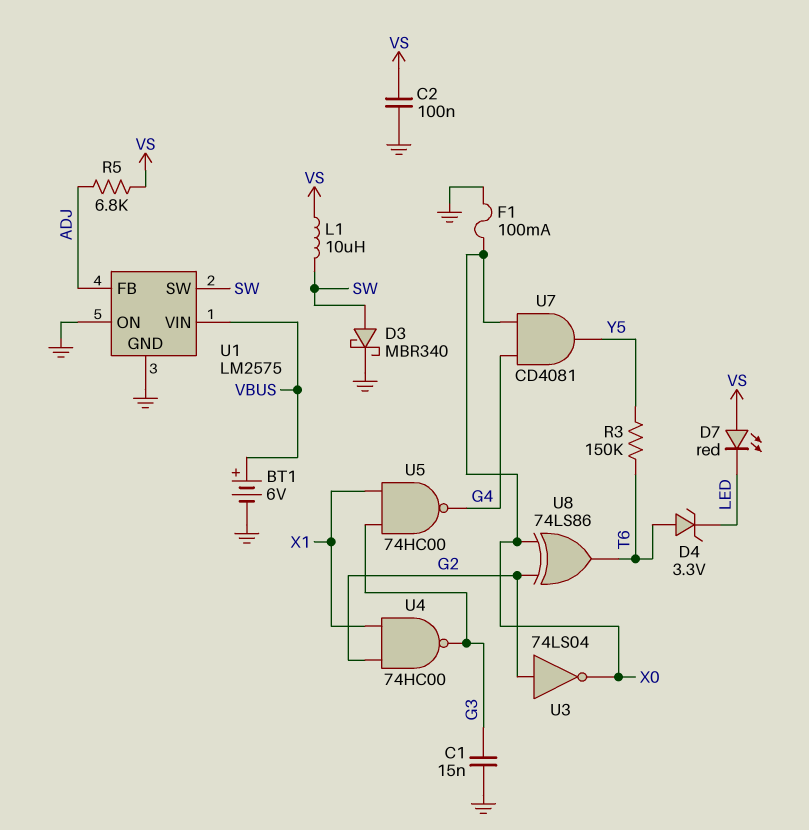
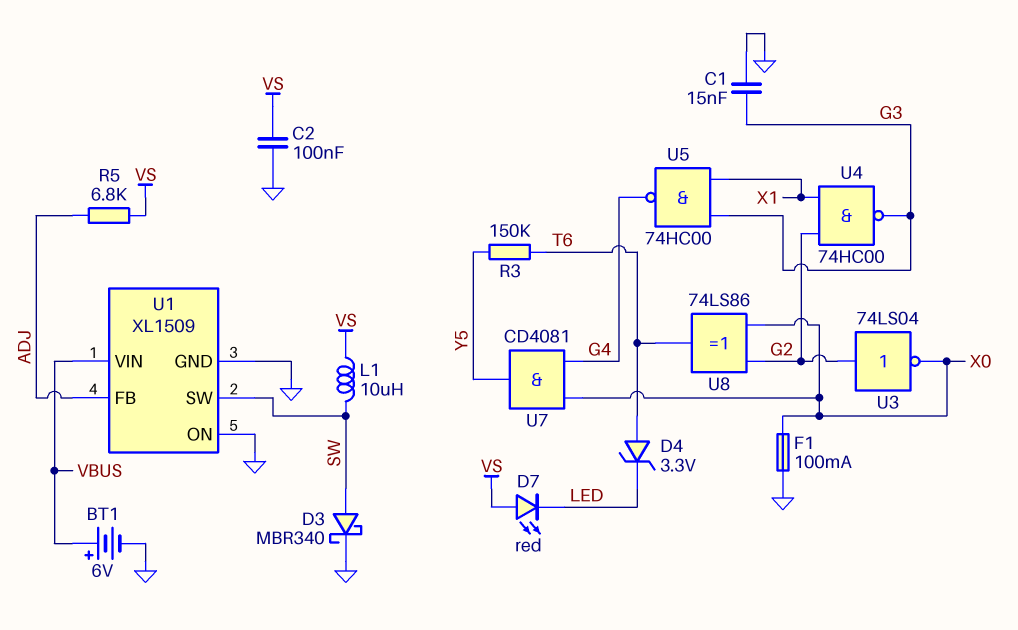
U1: LM2575 -> XL1509

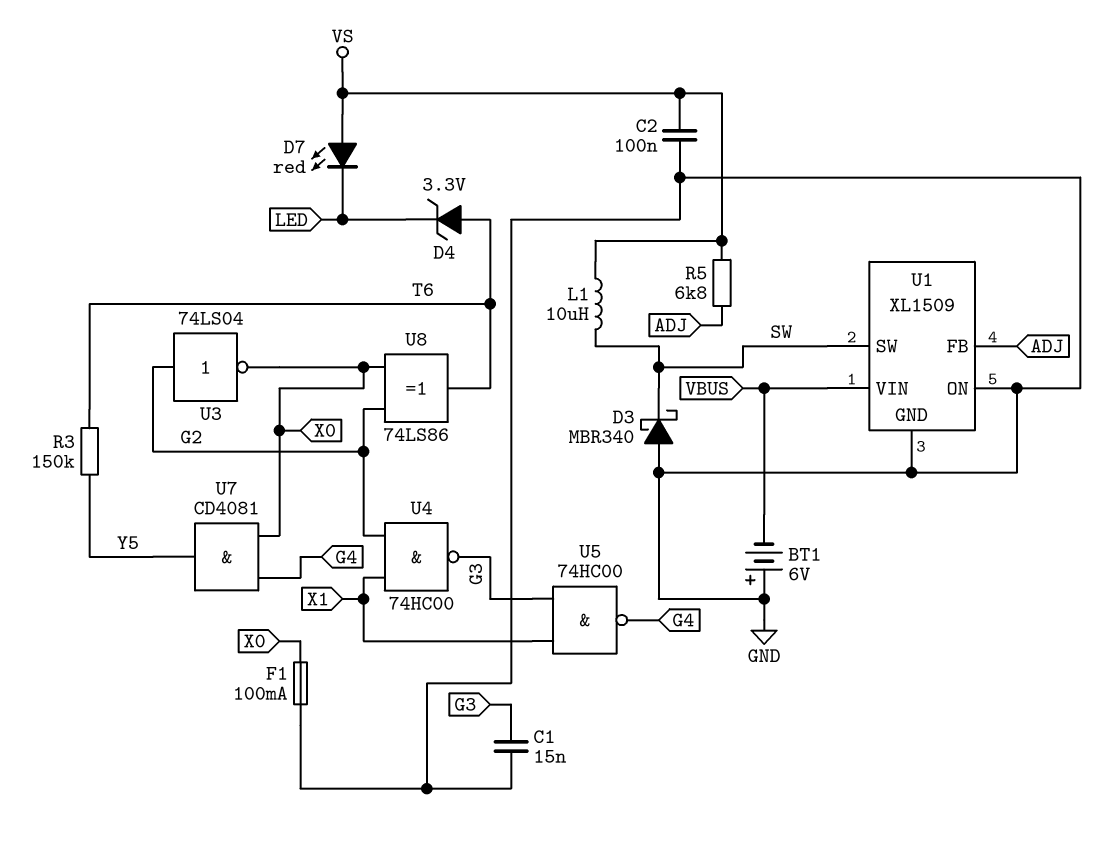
BT1: 6V (plus VBUS, minus GND) -> 6V (plus GND, minus VBUS)
D3: schottky MBR340 (A SW, K GND) -> schottky MBR340 (A GND, K SW)

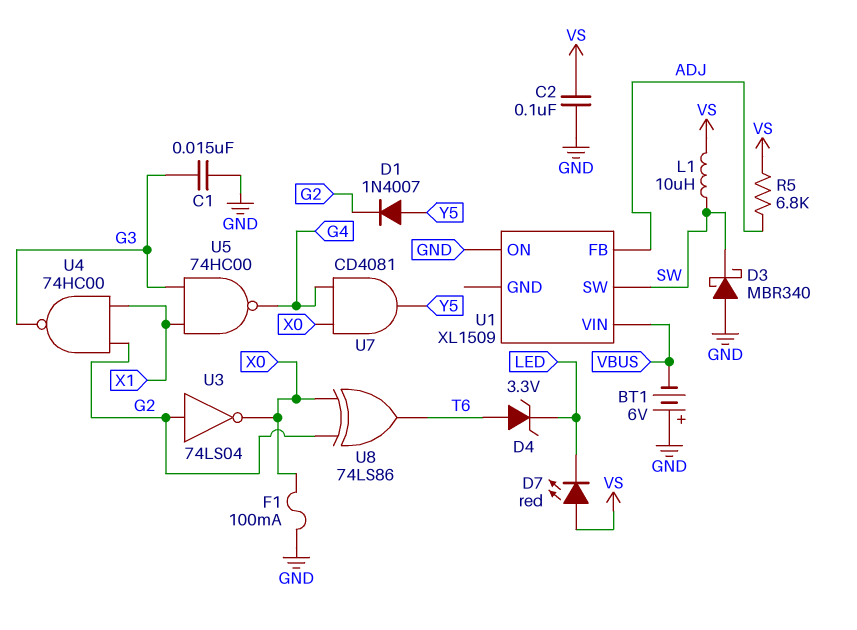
D1: none -> diode 1N4007 (A Y5, K G2)
R3: 150k (T6, Y5) -> none
U1 pin GND: GND -> none

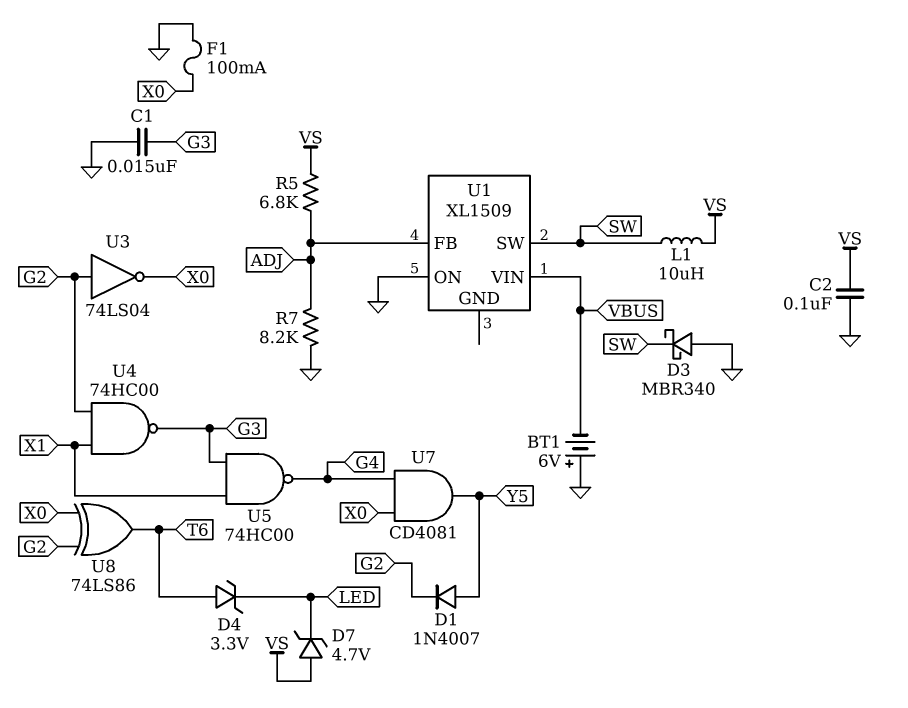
D7: LED red (A VS, K LED) -> zener 4.7V (A VS, K LED)
R7: none -> 8.2k (ADJ, GND)

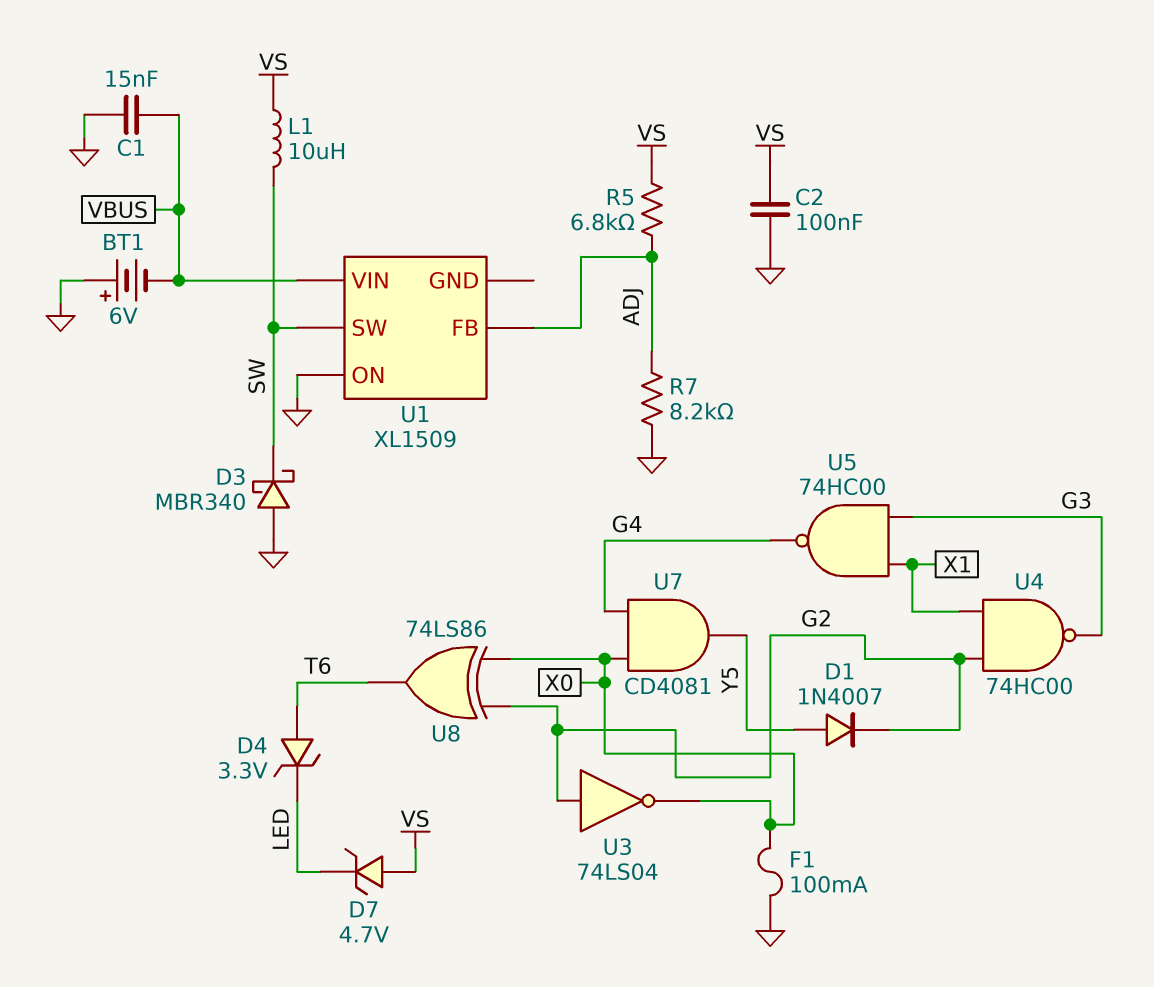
C1: 15nF (G3, GND) -> 15nF (GND, VBUS)

